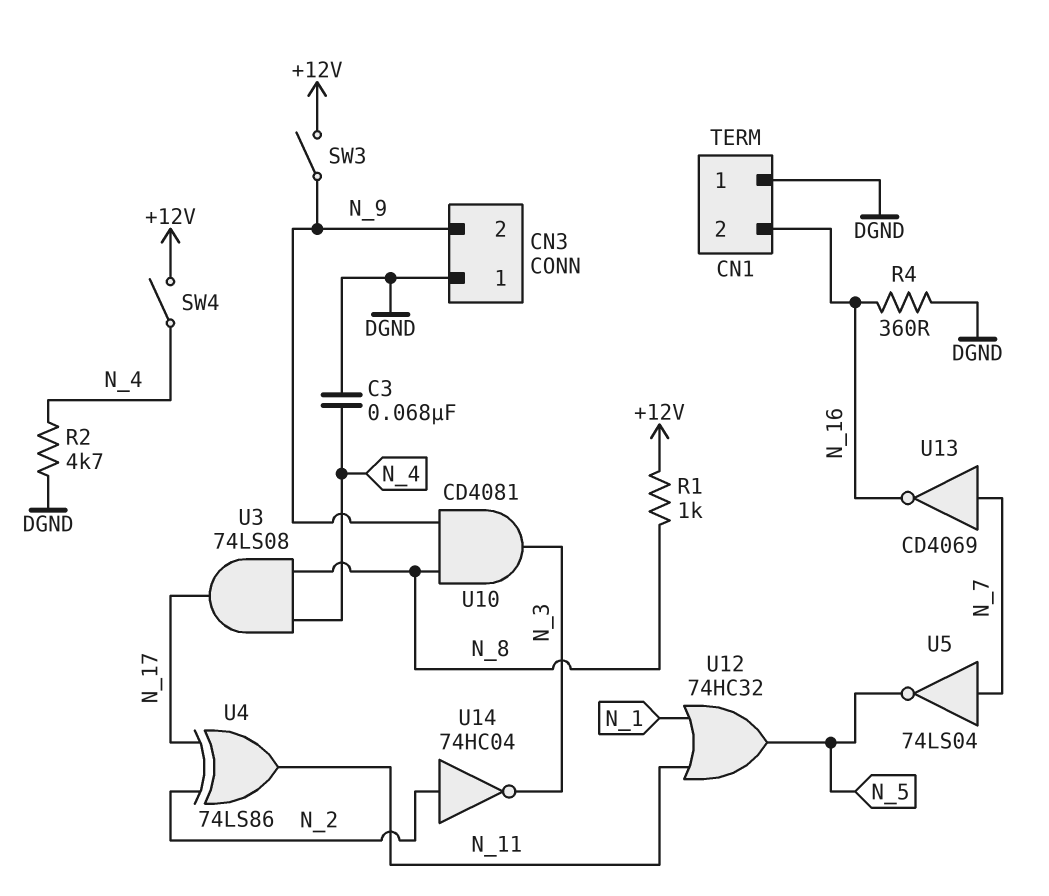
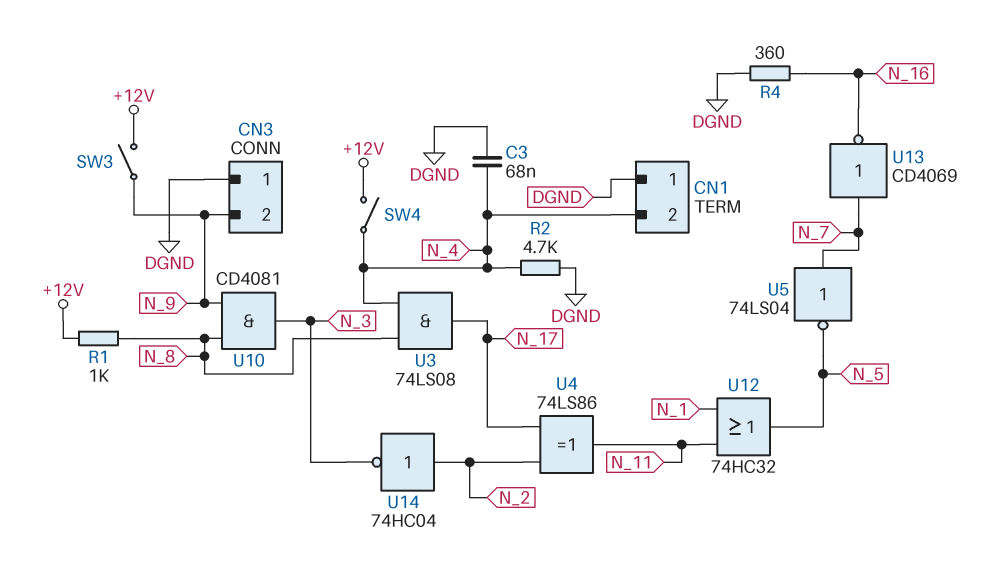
CN1 pin 2: N_16 -> N_4

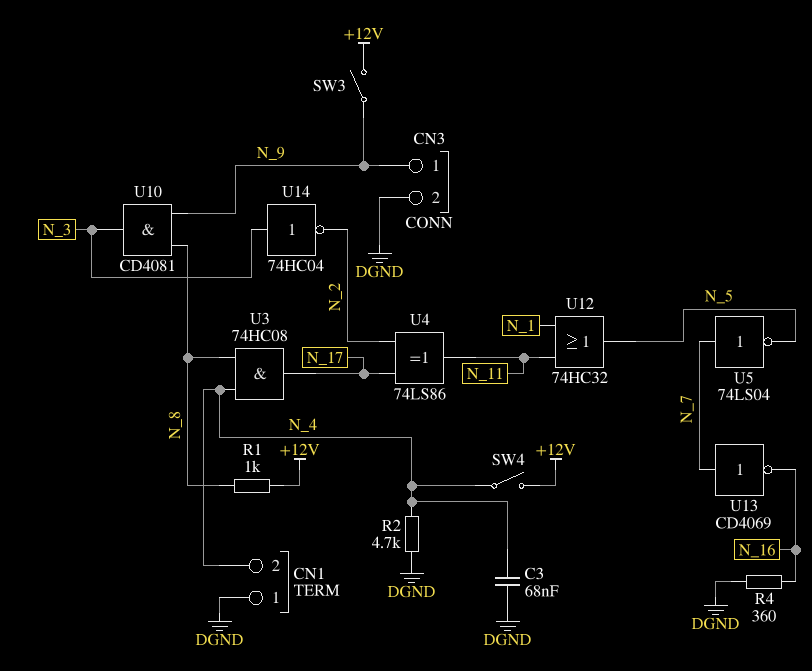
CN3 pin 1: DGND -> N_9
CN3 pin 2: N_9 -> DGND
U3: AND 74LS08 (in N_4, in N_8, out N_17) -> AND 74HC08 (in N_4, in N_8, out N_17)
U14: NOT 74HC04 (in N_2, out N_3) -> NOT 74HC04 (in N_3, out N_2)

